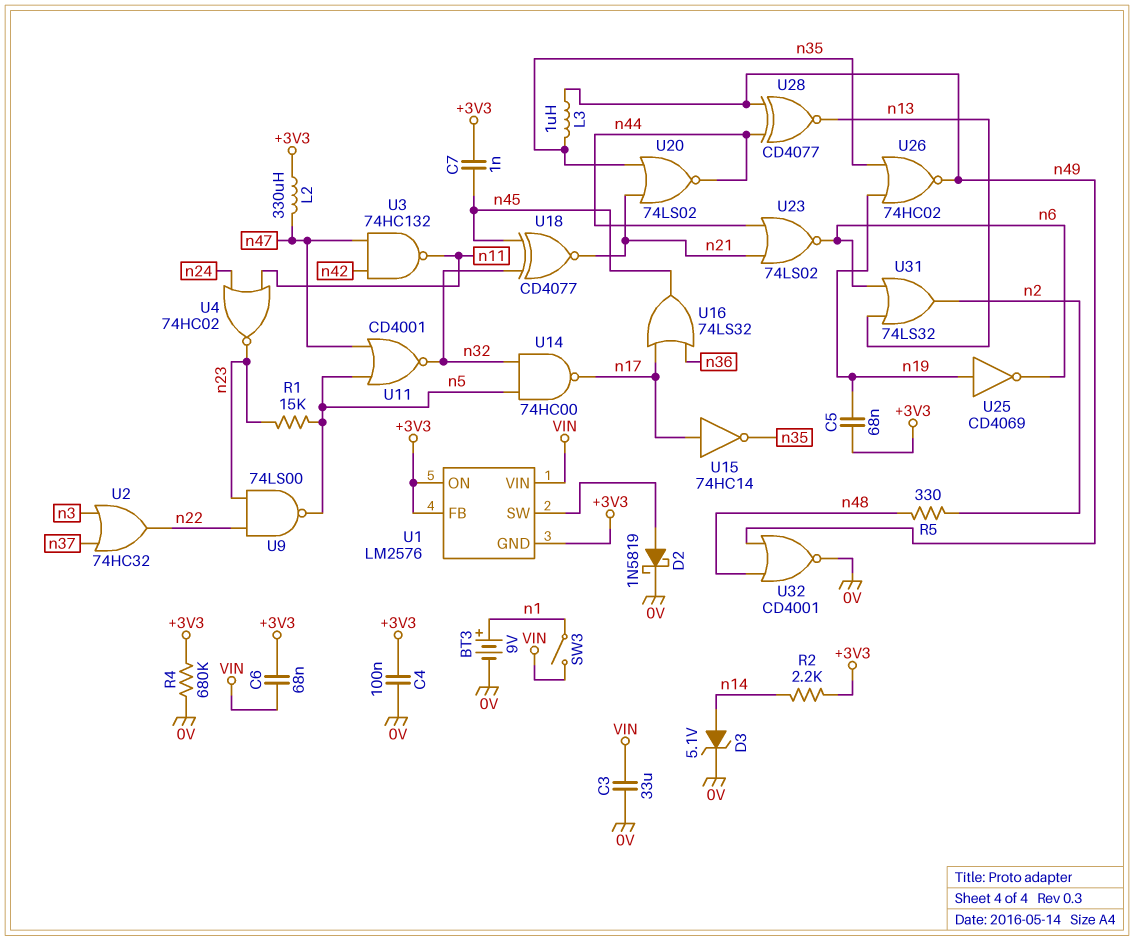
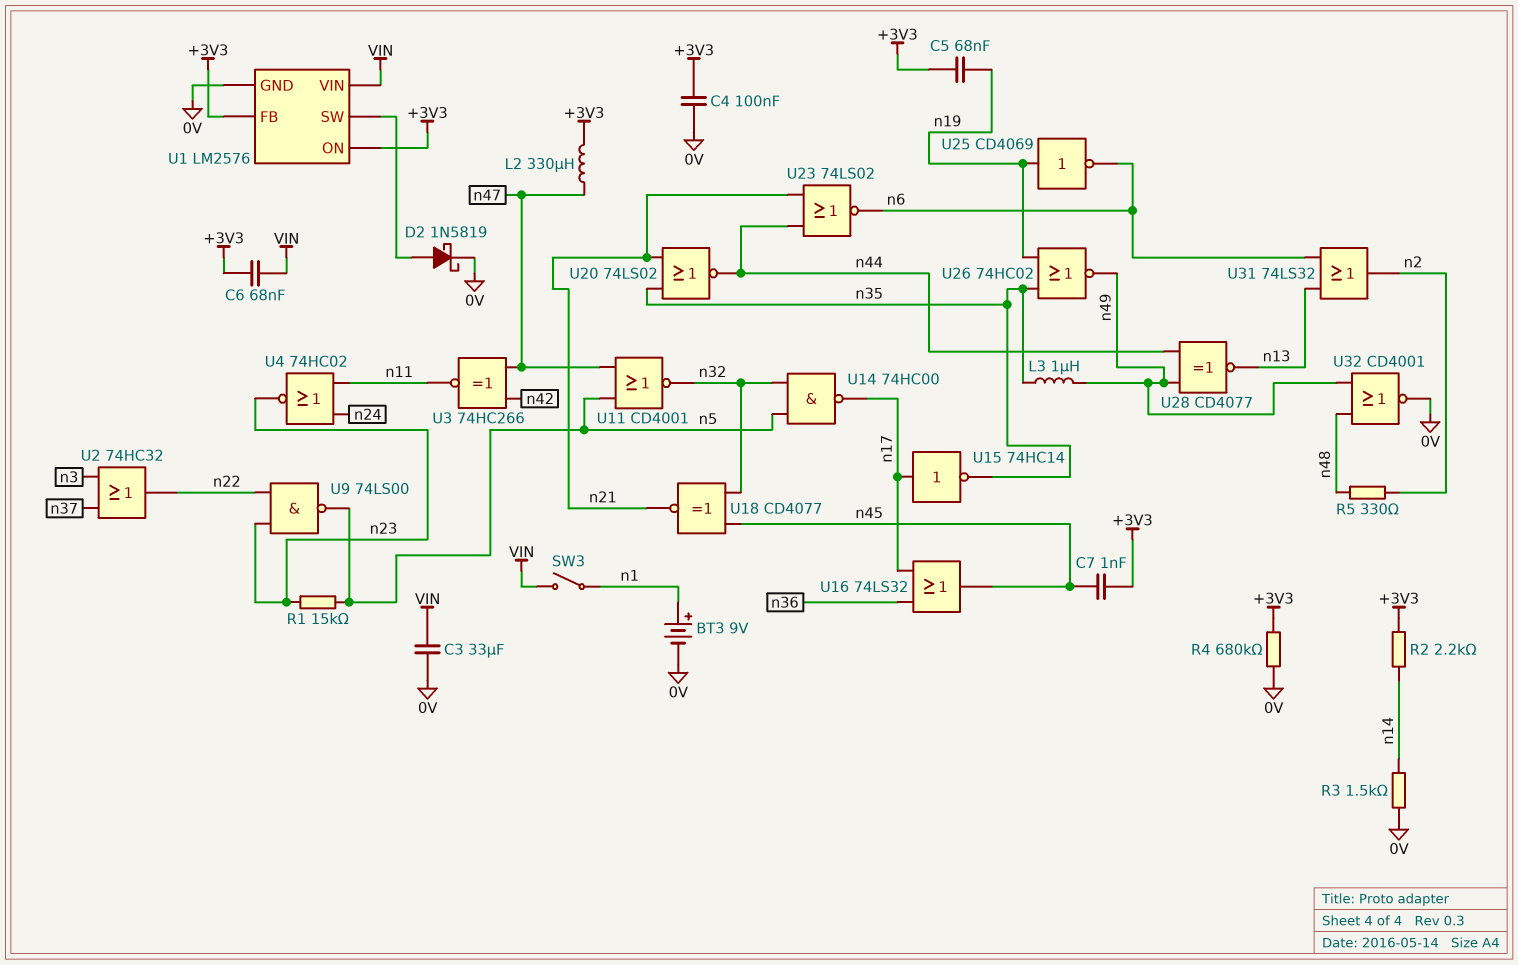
D3: zener 5.1V (A n14, K 0V) -> none
R3: none -> 1.5k (0V, n14)
U1 pin GND: +3V3 -> 0V
U3: NAND 74HC132 (in n42, in n47, out n11) -> XNOR 74HC266 (in n42, in n47, out n11)

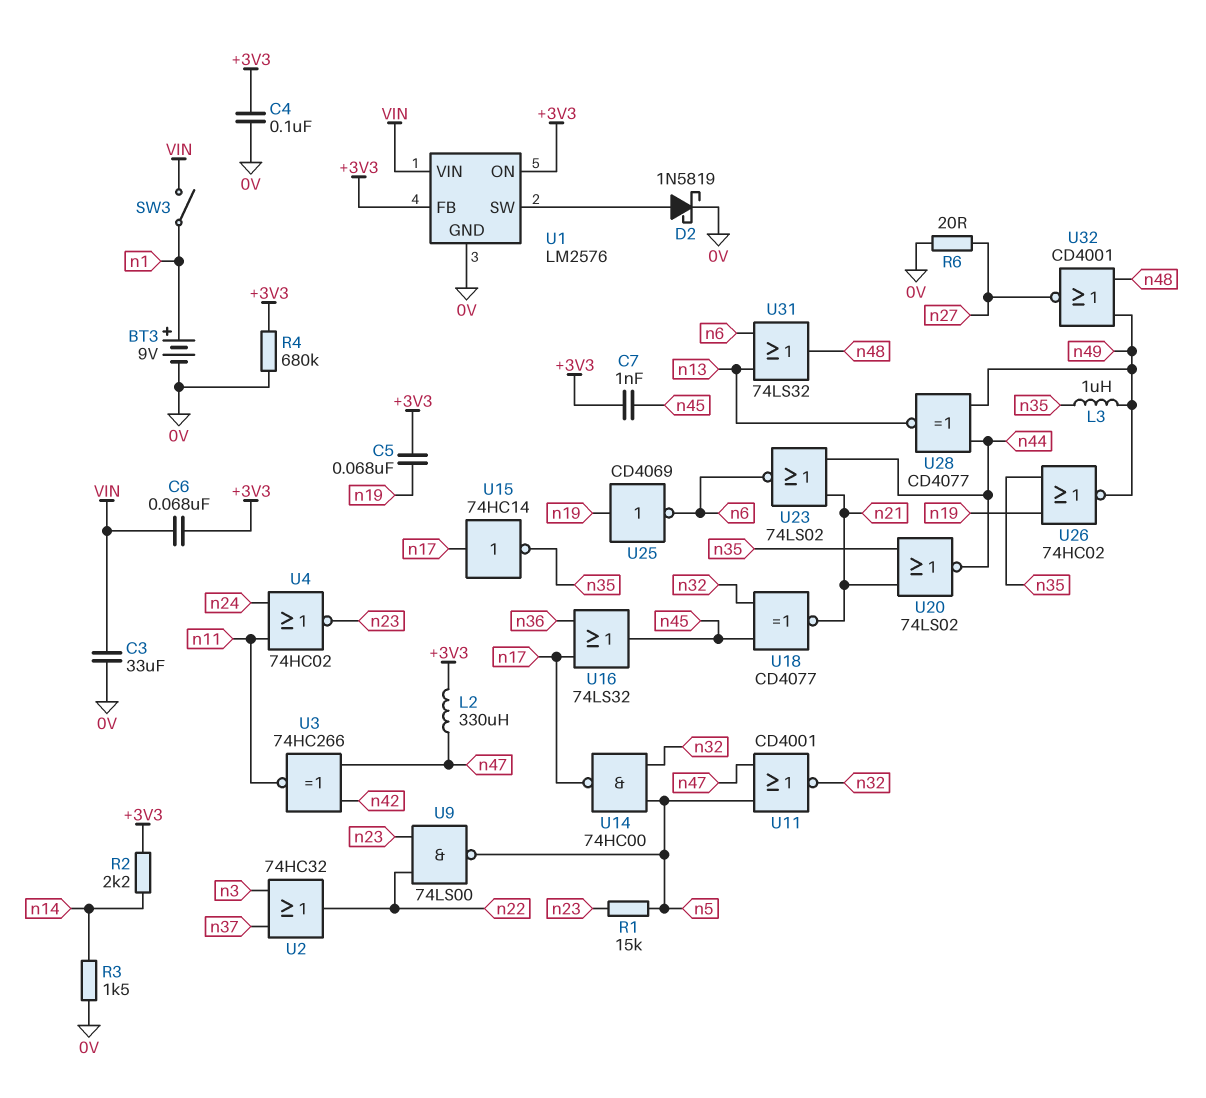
R5: 330 (n2, n48) -> none
R6: none -> 20 (0V, n27)
U31: OR 74LS32 (in n6, in n13, out n2) -> OR 74LS32 (in n6, in n13, out n48)
U32: NOR CD4001 (in n48, in n49, out 0V) -> NOR CD4001 (in n48, in n49, out n27)

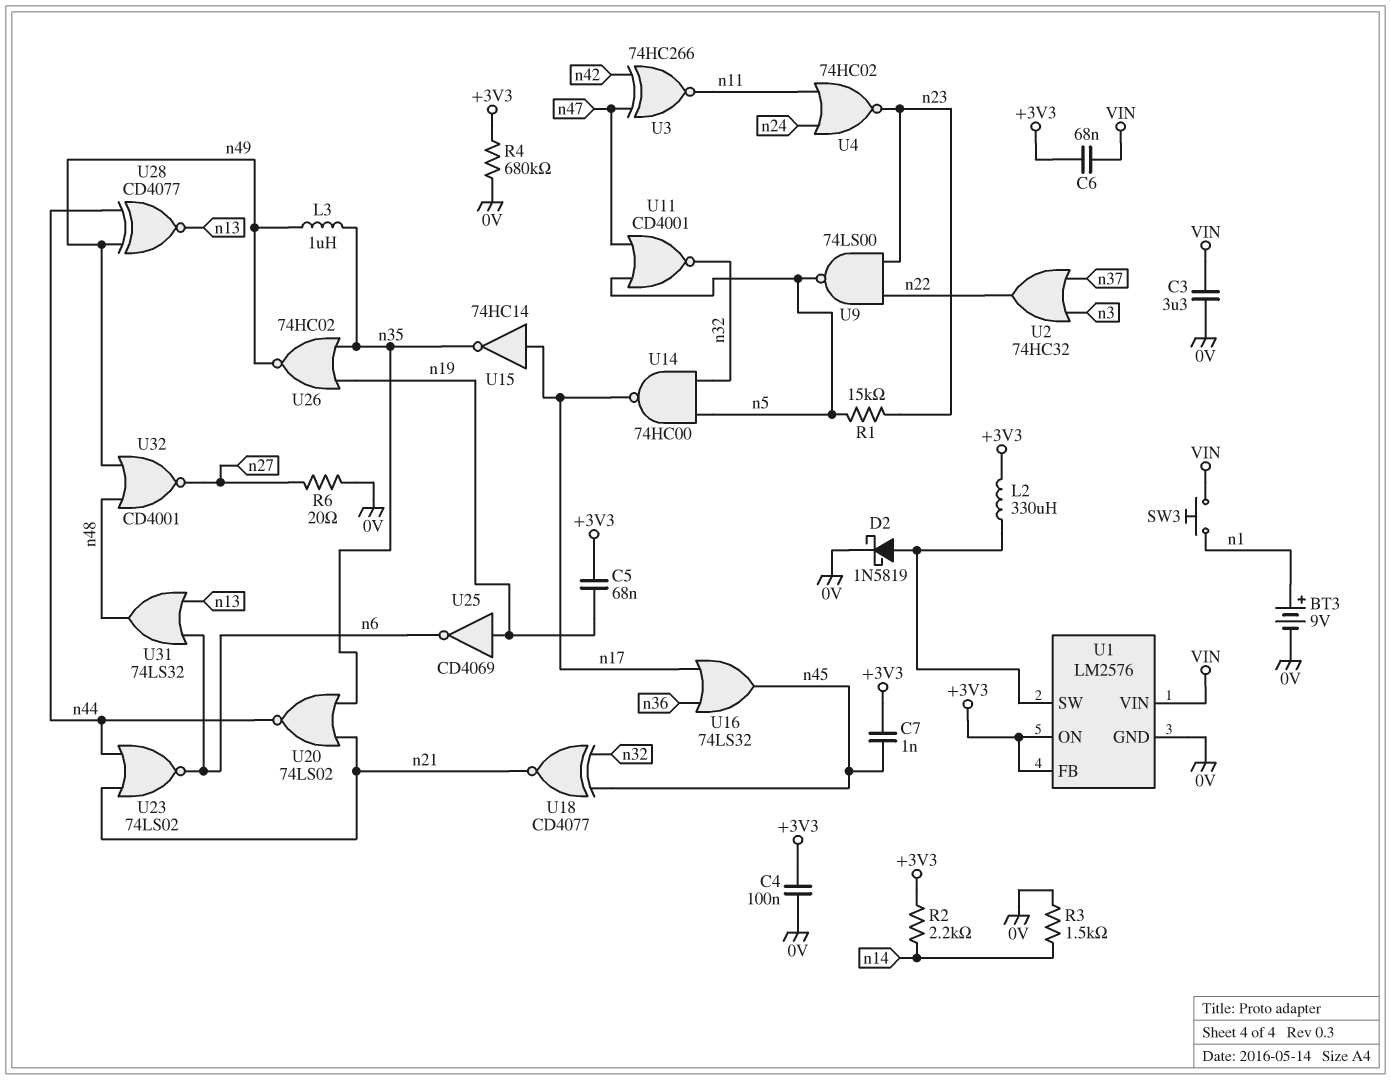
C3: 33uF (0V, VIN) -> 3.3uF (0V, VIN)
L2: 330uH (+3V3, n47) -> 330uH (+3V3, U1/SW)
SW3: switch (VIN, n1) -> button (VIN, n1)

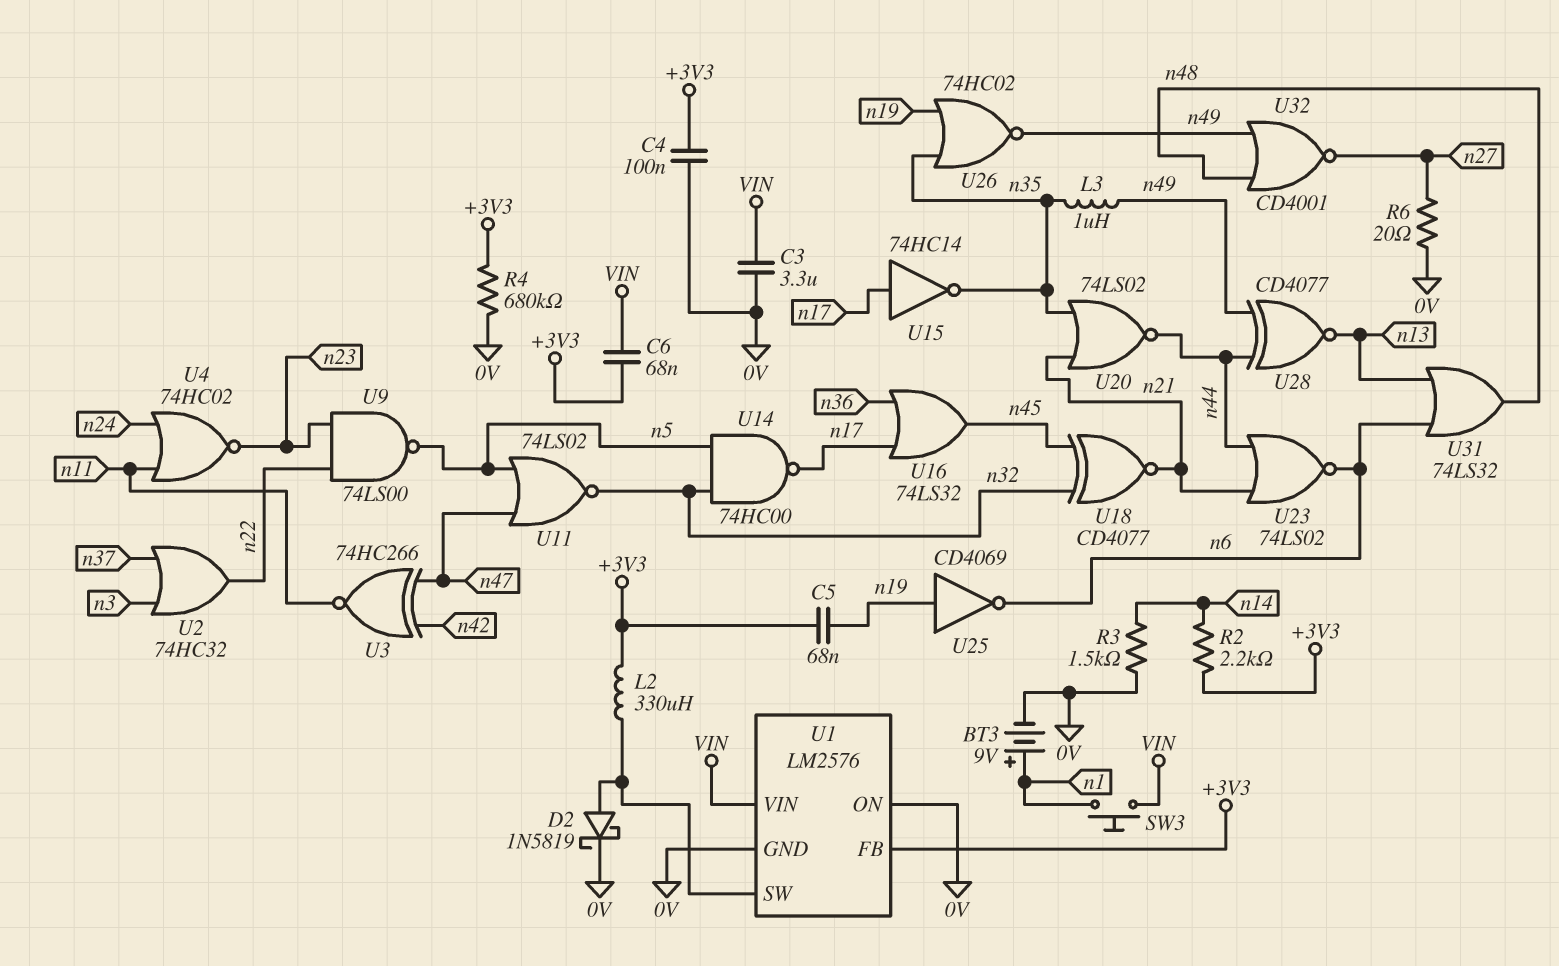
C7: 1nF (+3V3, n45) -> none
R1: 15k (n5, n23) -> none
U1 pin ON: +3V3 -> 0V
U11: NOR CD4001 (in n5, in n47, out n32) -> NOR 74LS02 (in n5, in n47, out n32)

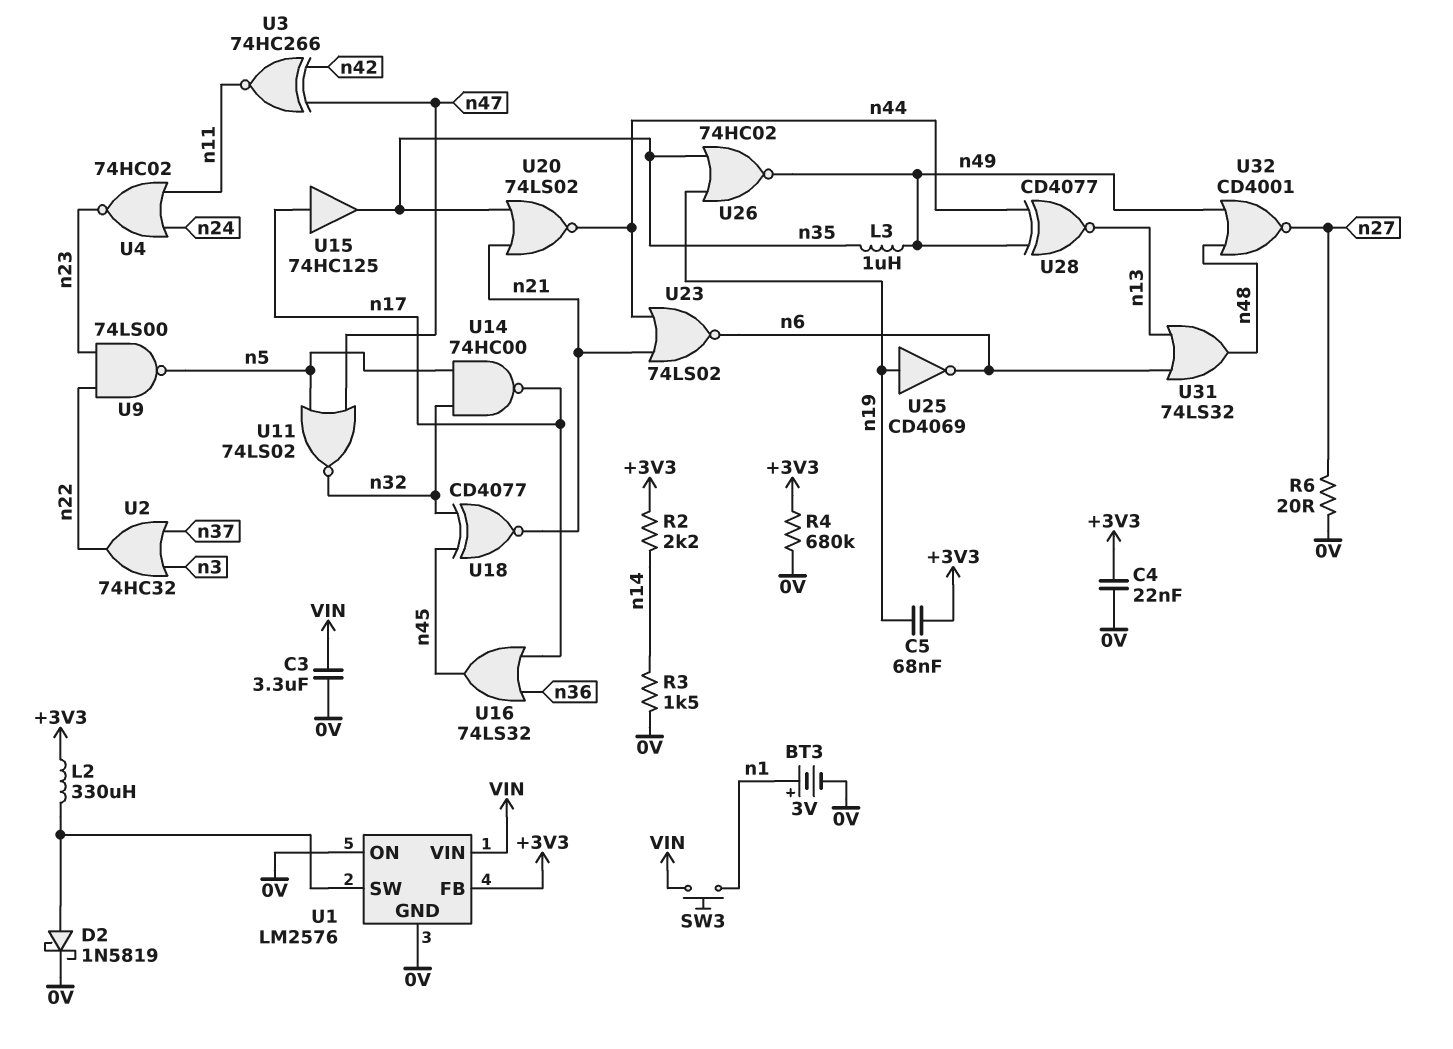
BT3: 9V (plus n1, minus 0V) -> 3V (plus n1, minus 0V)
C4: 100nF (+3V3, 0V) -> 22nF (+3V3, 0V)
C6: 68nF (+3V3, VIN) -> none
U15: NOT 74HC14 (in n17, out n35) -> buffer 74HC125 (in n17, out n35)

